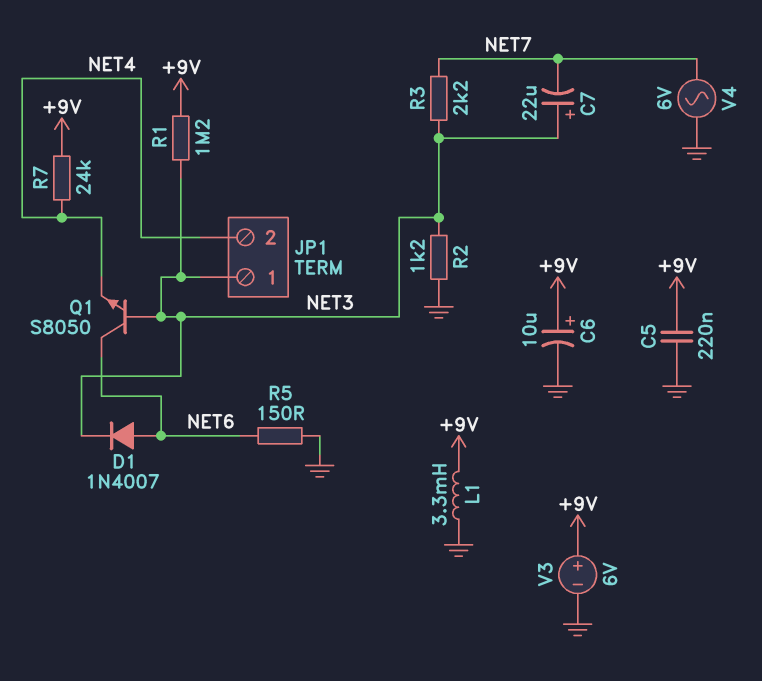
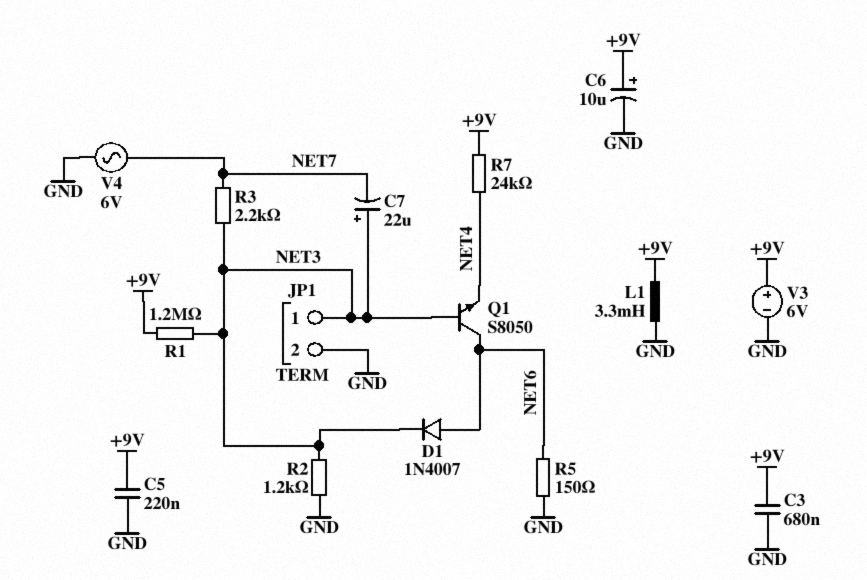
C3: none -> 680nF (+9V, GND)
JP1 pin 2: NET4 -> GND

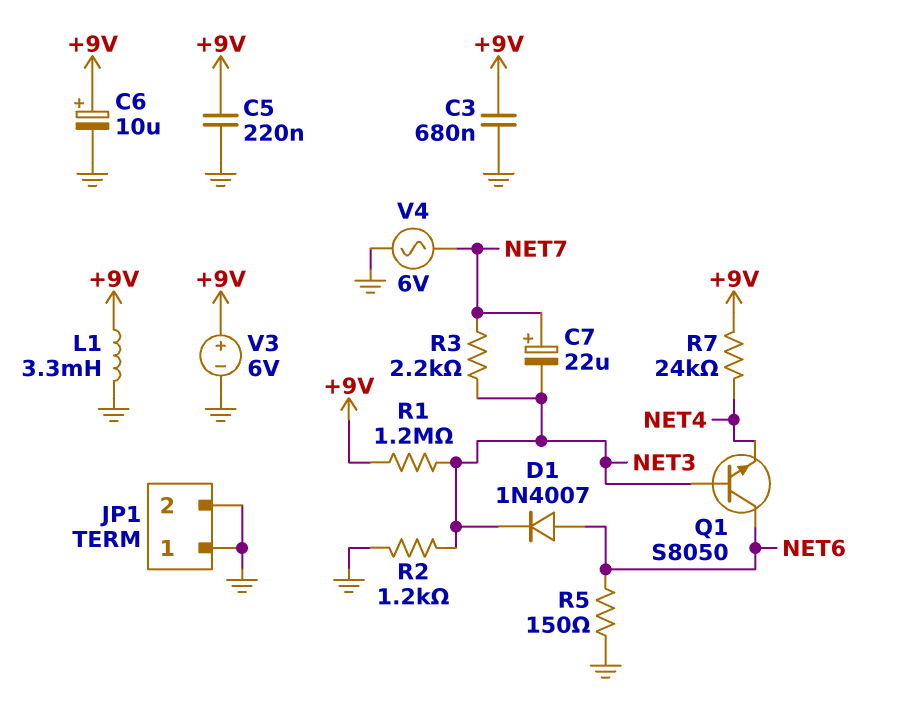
C7: 22uF (plus NET3, minus NET7) -> 22uF (plus NET7, minus NET3)
JP1 pin 1: NET3 -> GND

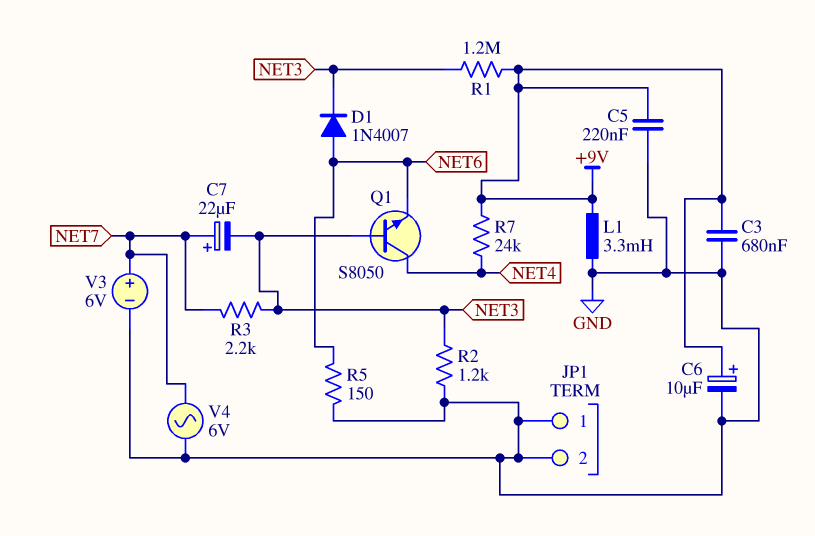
Q1: NPN S8050 (B NET3, C NET6, E NET4) -> NPN S8050 (B NET3, C NET4, E NET6)
V3: 6V (plus +9V, minus GND) -> 6V (plus NET7, minus GND)

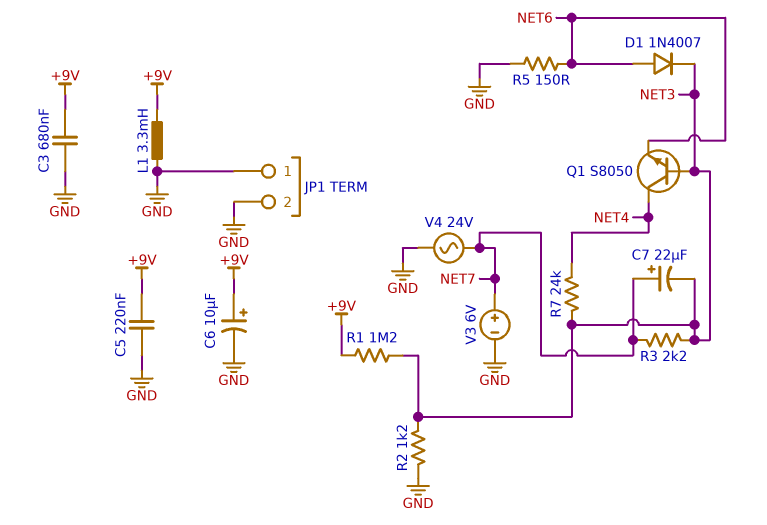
R7: 24k (+9V, NET4) -> 24k (NET3, NET4)
V4: AC 6V (GND, NET7) -> AC 24V (GND, NET7)

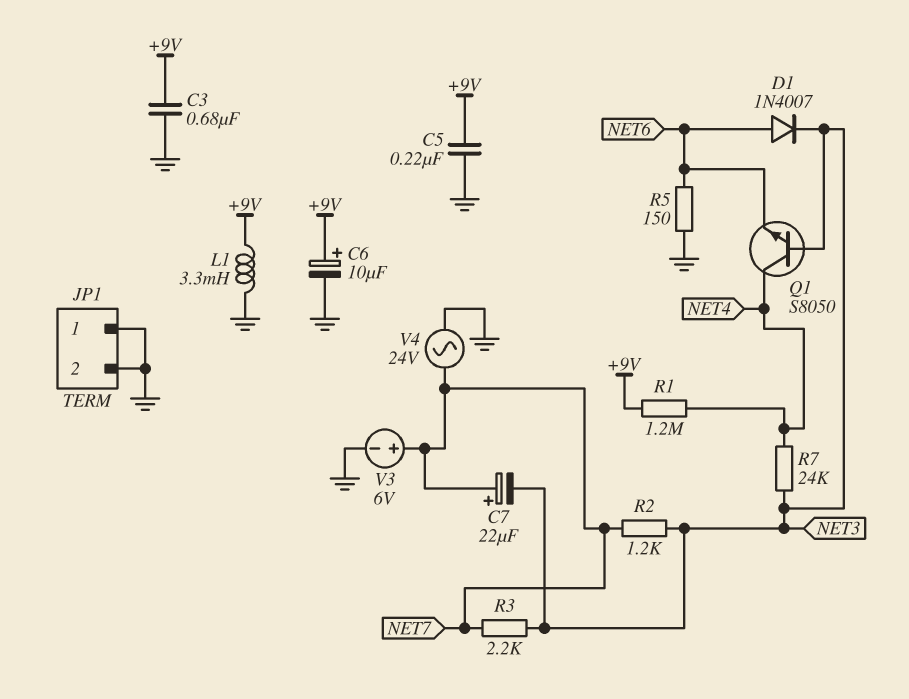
R1: 1.2M (+9V, NET3) -> 1.2M (+9V, NET4)
R2: 1.2k (GND, NET3) -> 1.2k (NET3, NET7)

